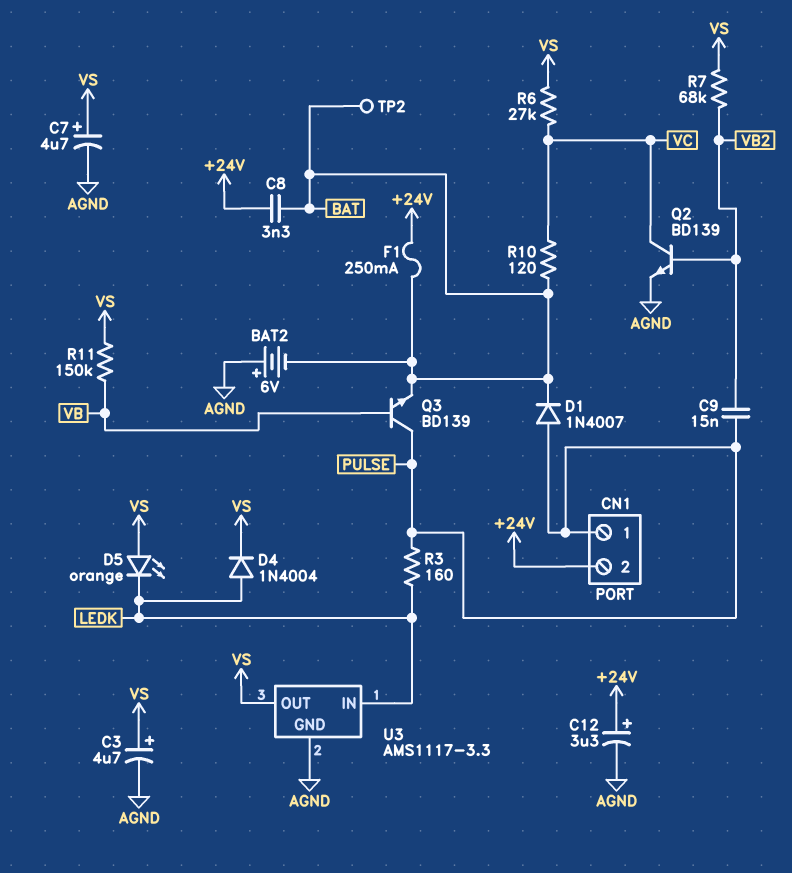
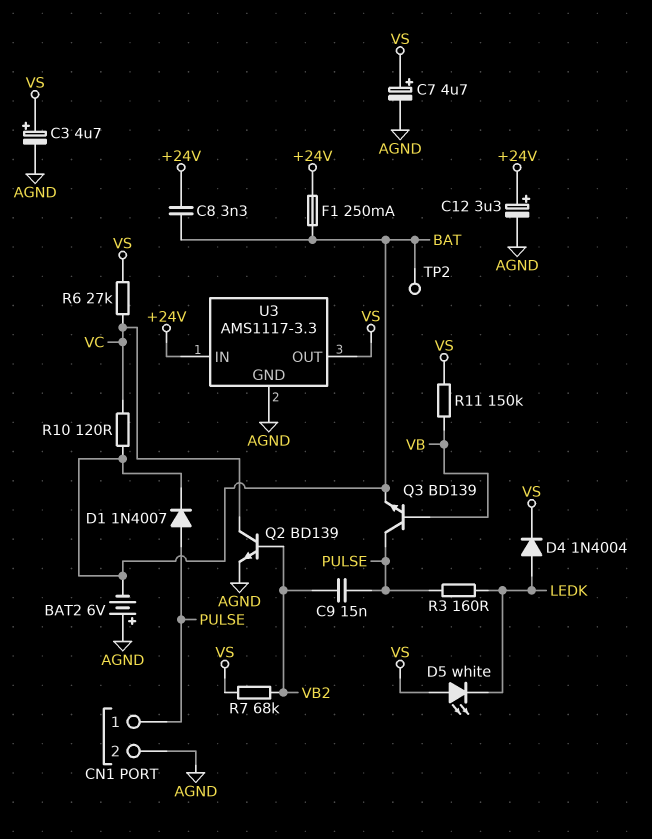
CN1 pin 2: +24V -> AGND
D5: LED orange (A VS, K LEDK) -> LED white (A VS, K LEDK)
U3 pin IN: LEDK -> +24V

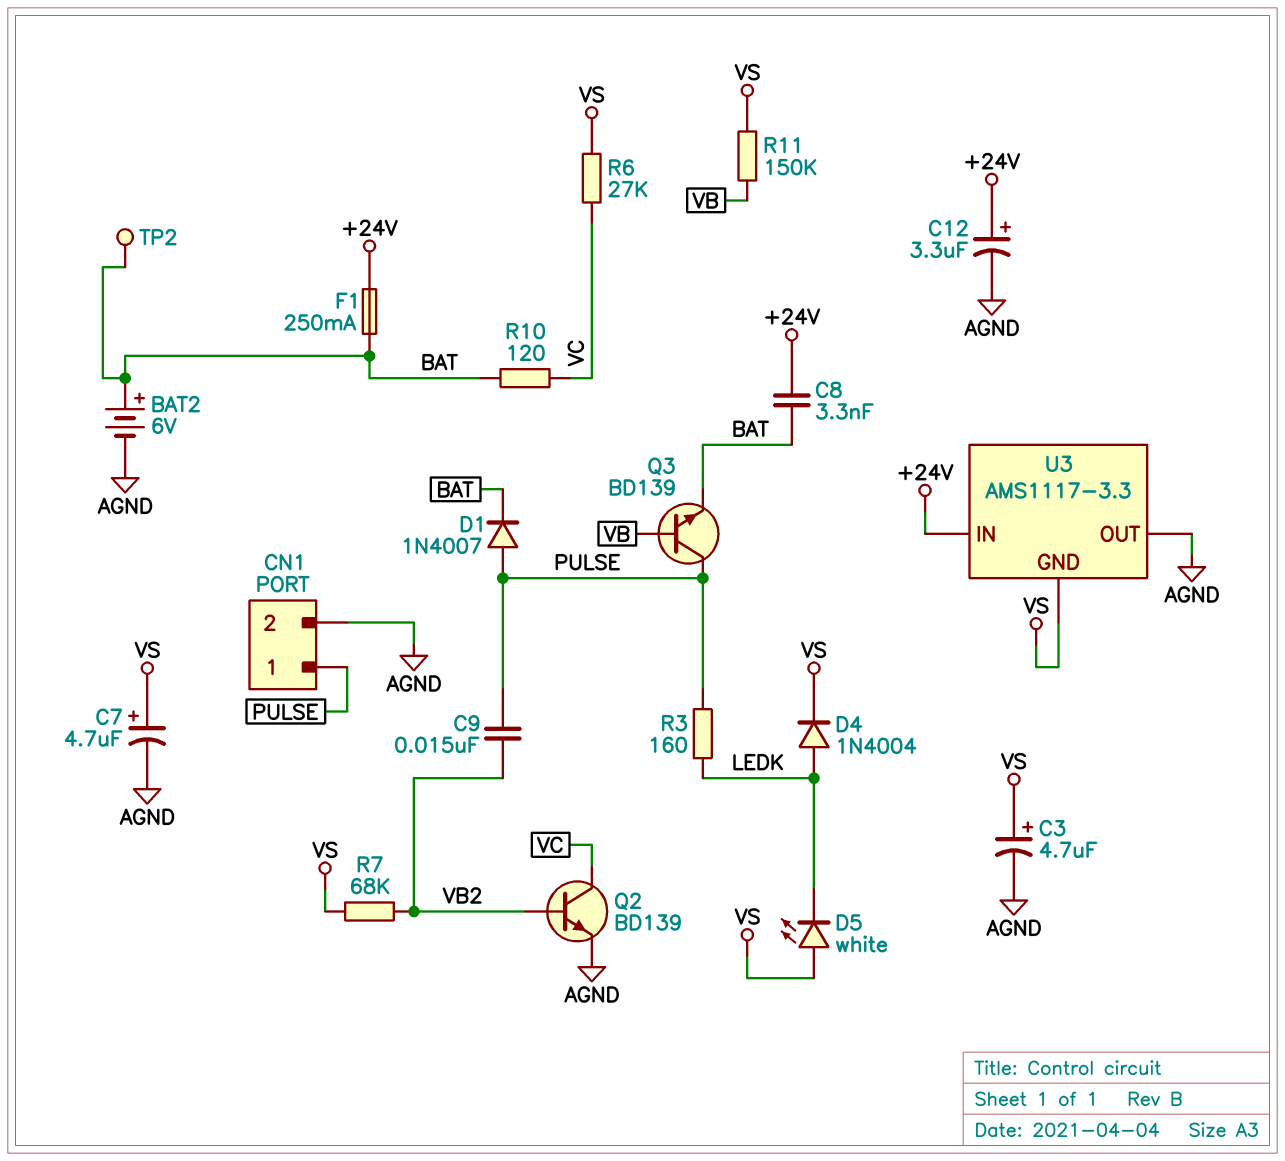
BAT2: 6V (plus AGND, minus BAT) -> 6V (plus BAT, minus AGND)
U3 pin GND: AGND -> VS
U3 pin OUT: VS -> AGND

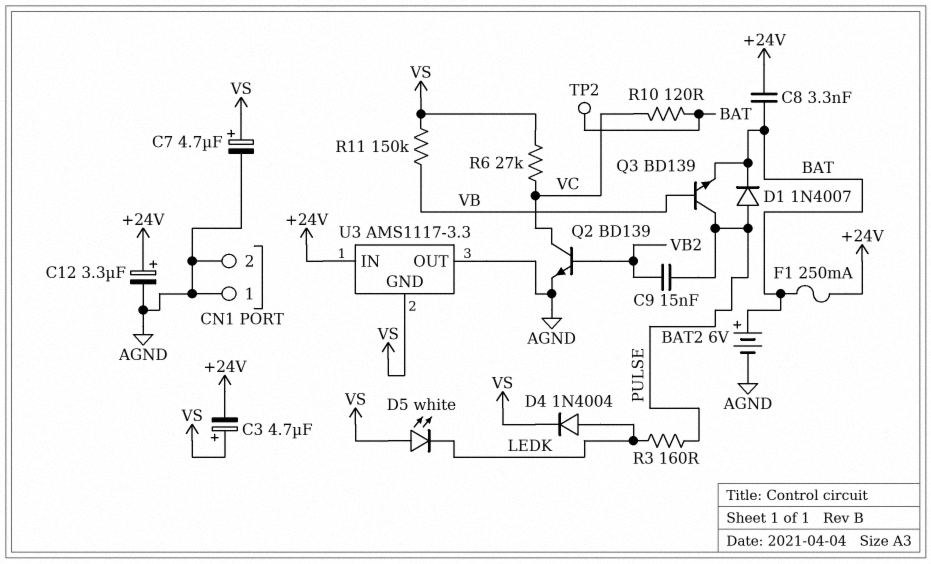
C3: 4.7uF (plus VS, minus AGND) -> 4.7uF (plus VS, minus +24V)
CN1 pin 1: PULSE -> AGND
R7: 68k (VB2, VS) -> none

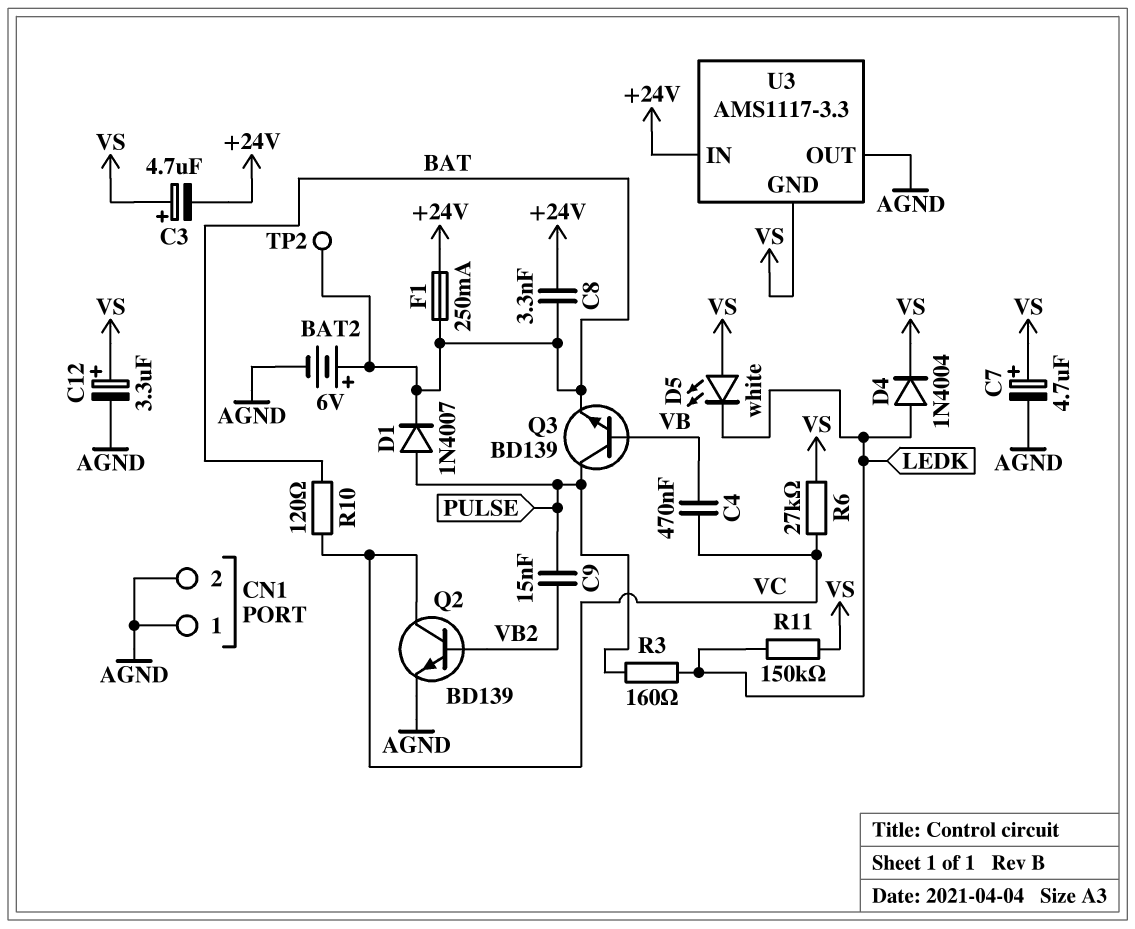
C4: none -> 470nF (VB, VC)
C12: 3.3uF (plus +24V, minus AGND) -> 3.3uF (plus VS, minus AGND)
R11: 150k (VB, VS) -> 150k (LEDK, VS)

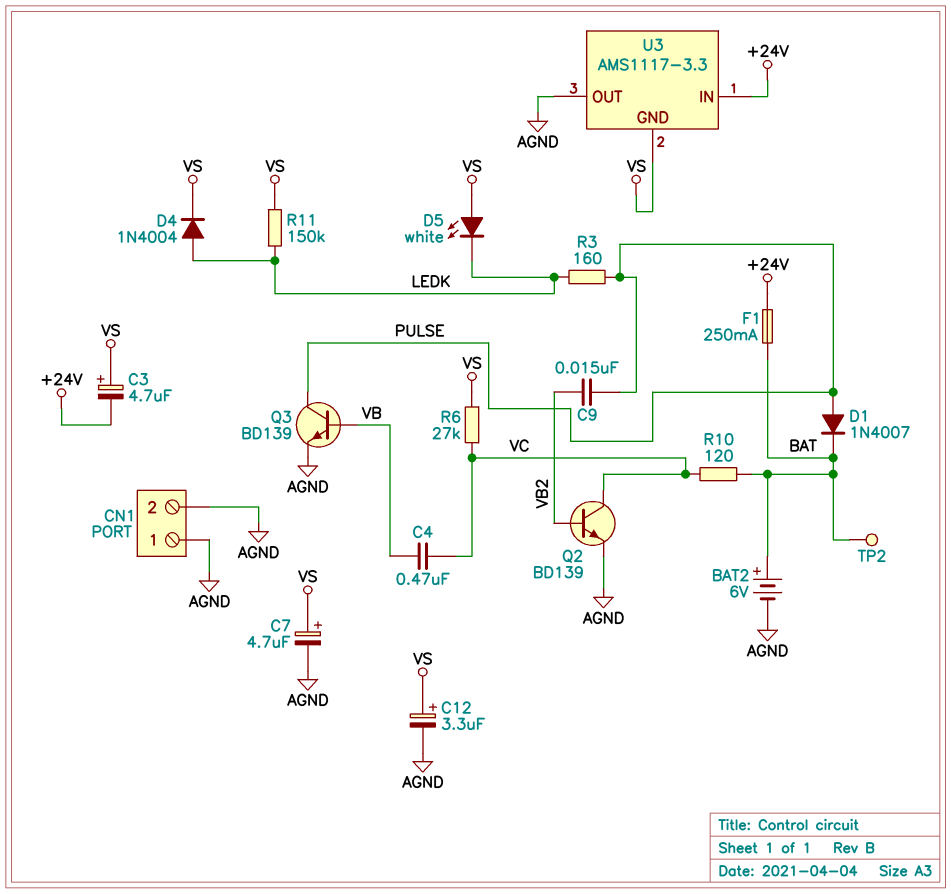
C8: 3.3nF (+24V, BAT) -> none
Q3: NPN BD139 (B VB, C PULSE, E BAT) -> NPN BD139 (B VB, C PULSE, E AGND)

